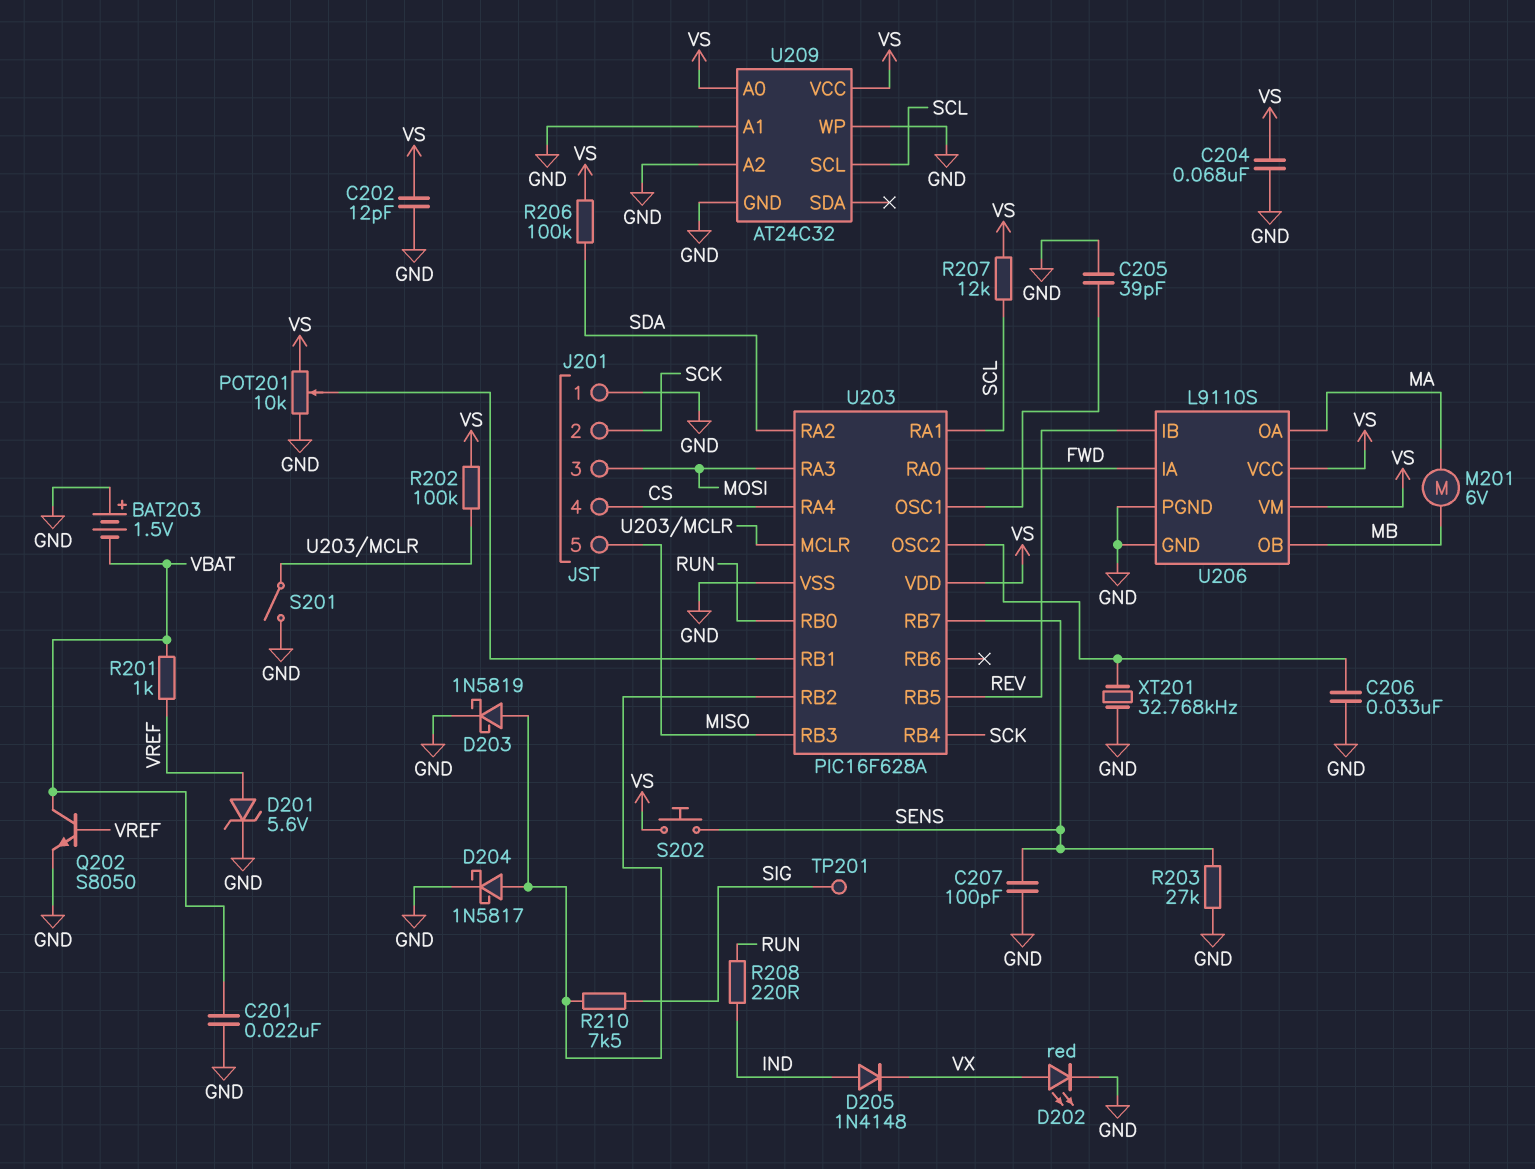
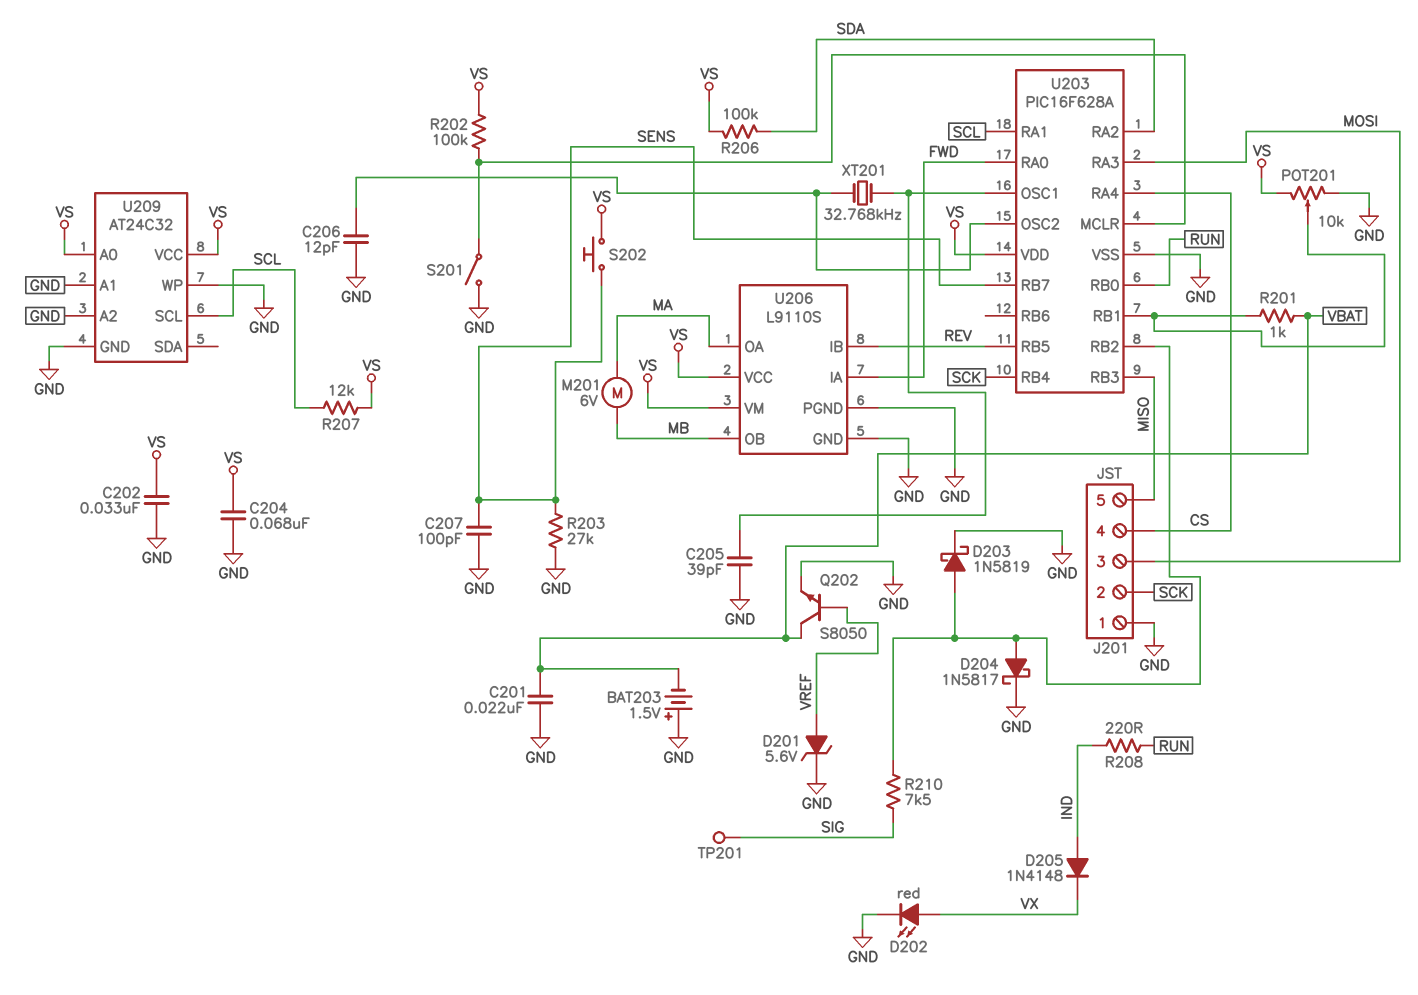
C202: 12pF (GND, VS) -> 33nF (GND, VS)
C206: 33nF (GND, U203/OSC2) -> 12pF (GND, U203/OSC2)
R201: 1k (VBAT, VREF) -> 1k (U203/RB1, VBAT)
XT201: 32.768kHz (GND, U203/OSC2) -> 32.768kHz (U203/OSC1, U203/OSC2)

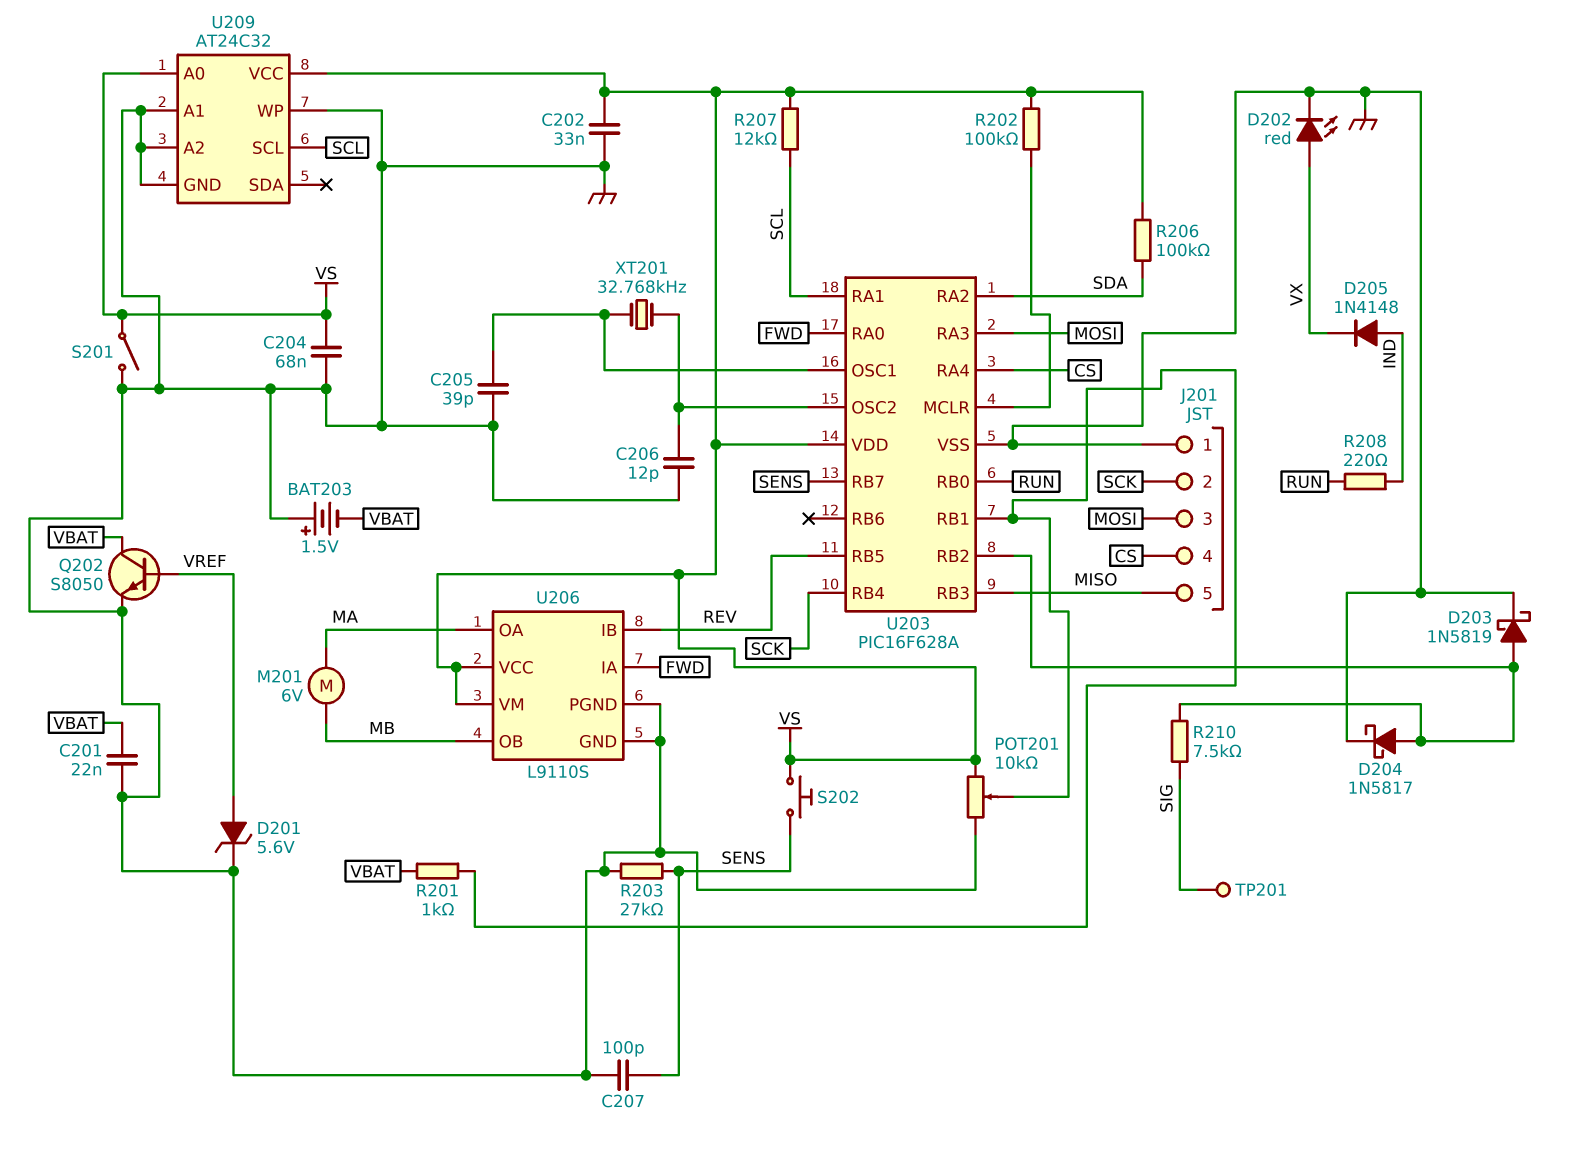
S201: switch (GND, U203/MCLR) -> switch (GND, VS)

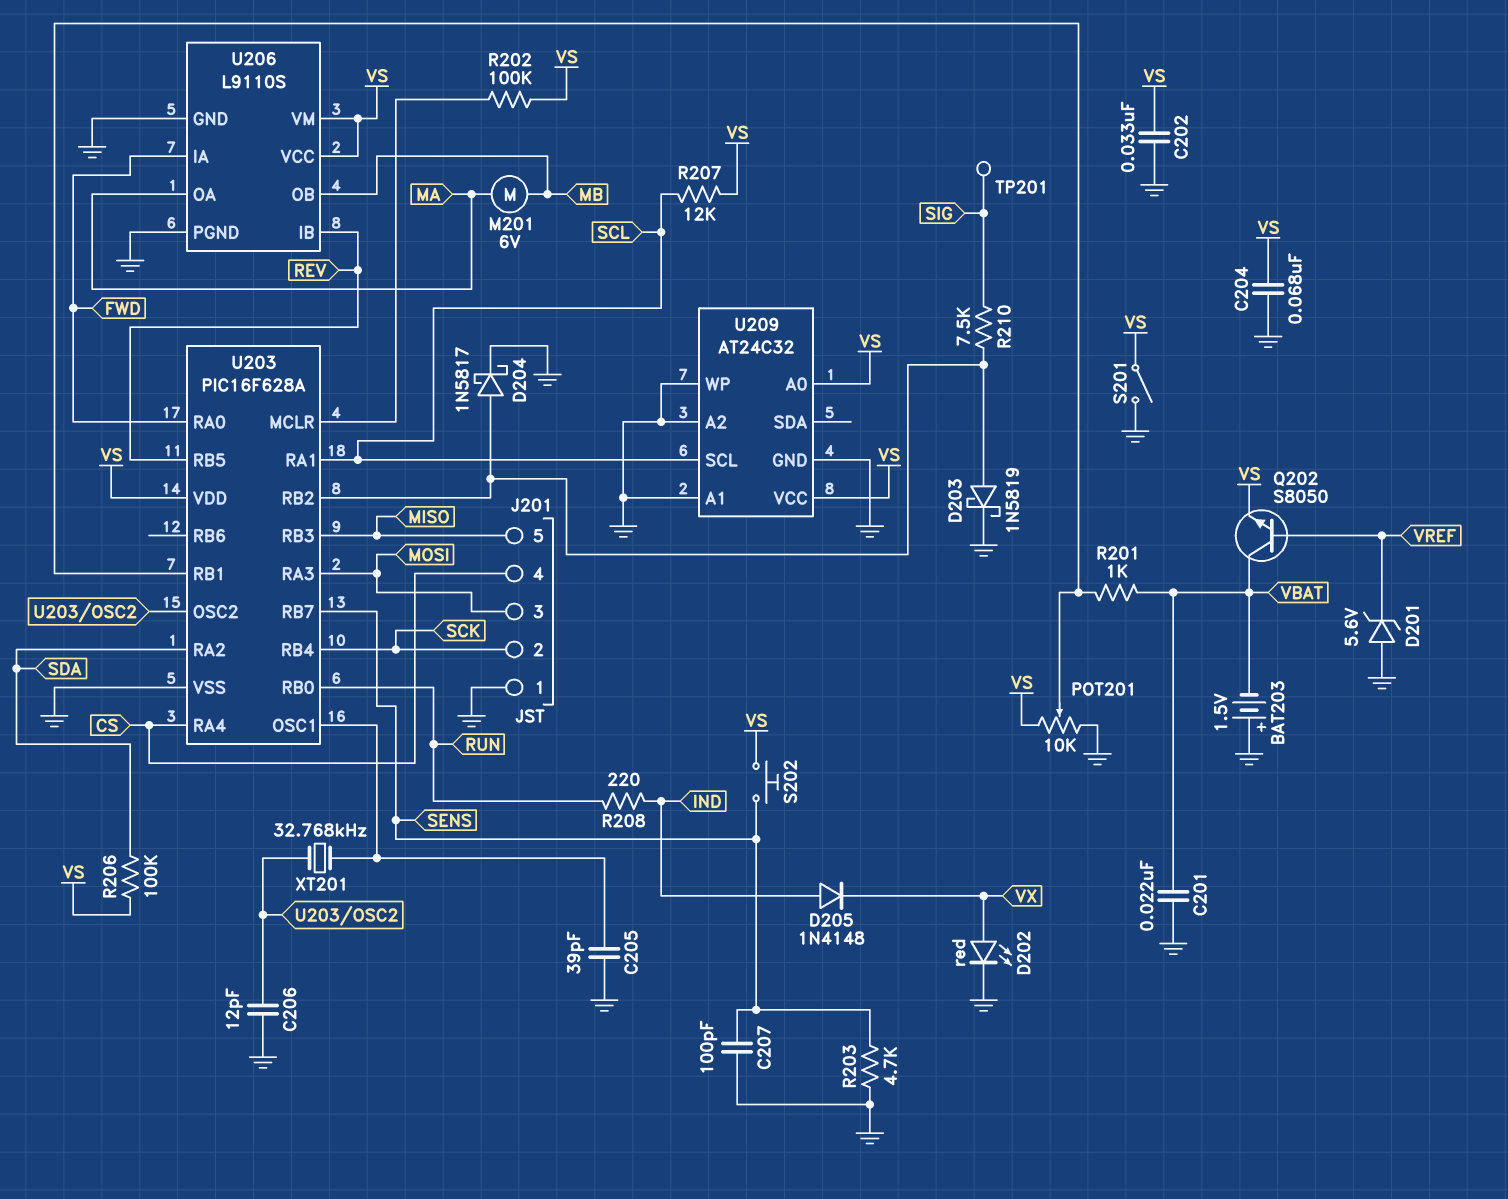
D201: zener 5.6V (A VREF, K GND) -> zener 5.6V (A GND, K VREF)
Q202: NPN S8050 (B VREF, C VBAT, E GND) -> NPN S8050 (B VREF, C VBAT, E VS)
R203: 27k (GND, SENS) -> 4.7k (GND, SENS)

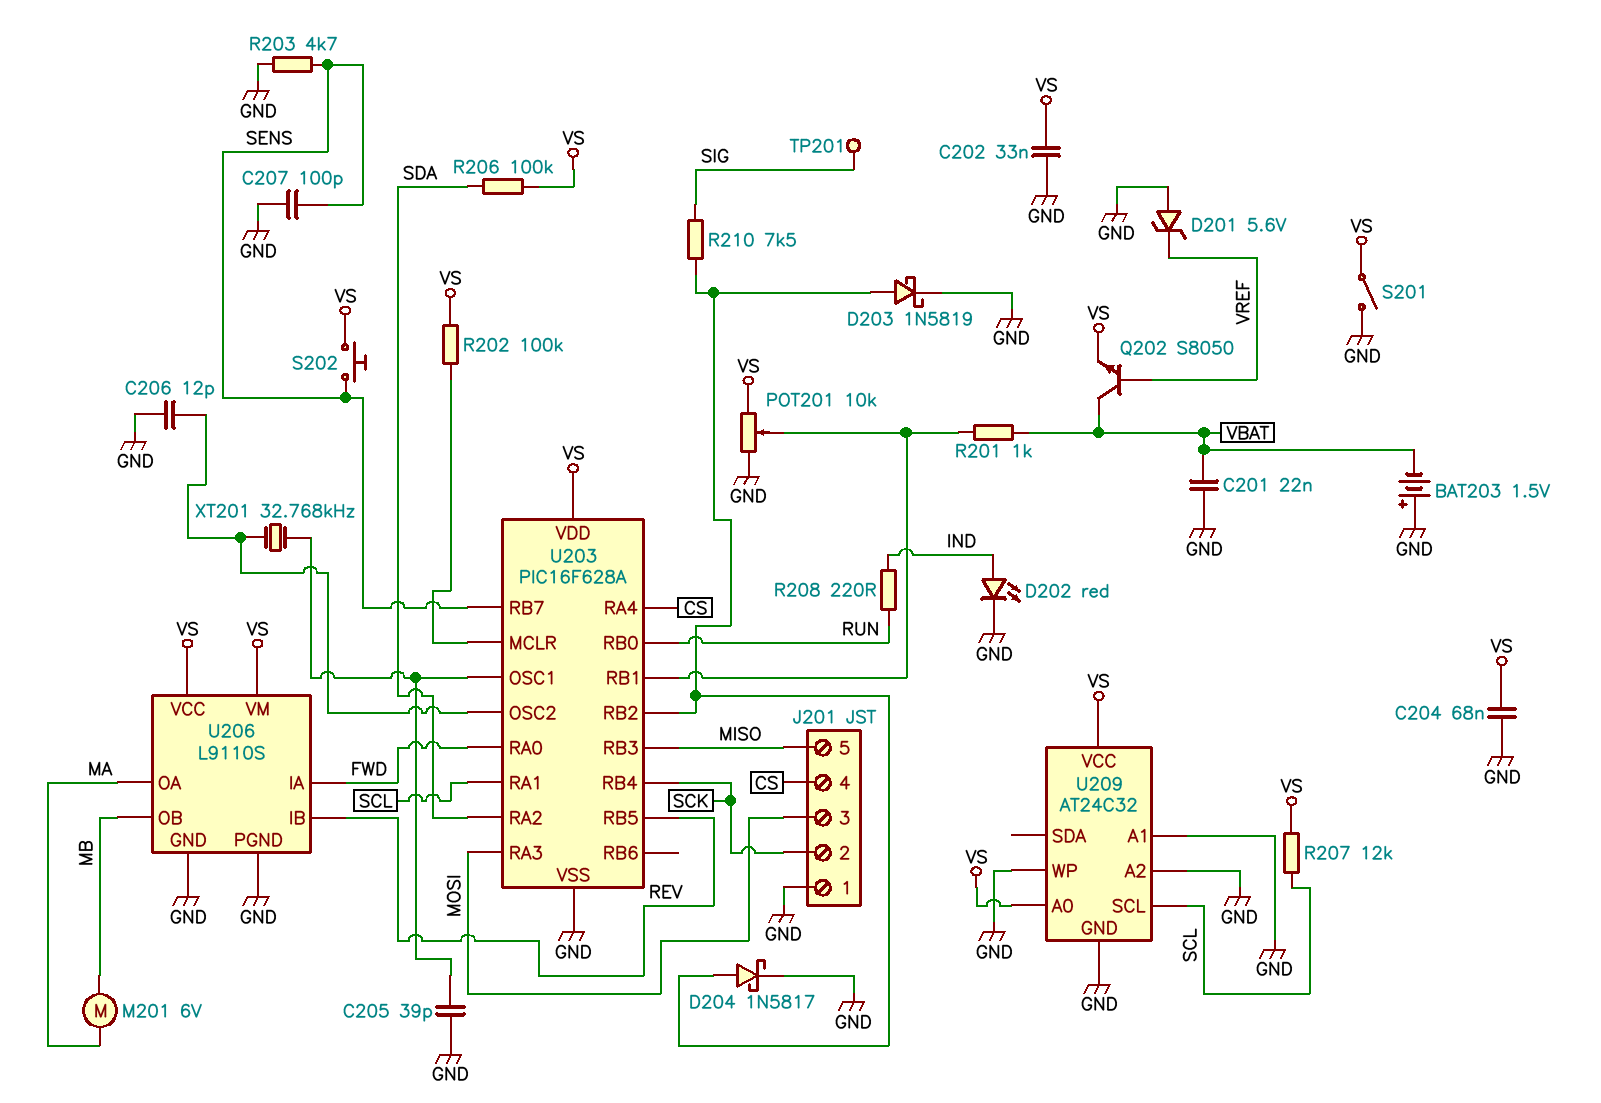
D202: LED red (A VX, K GND) -> LED red (A IND, K GND)
D205: diode 1N4148 (A IND, K VX) -> none

